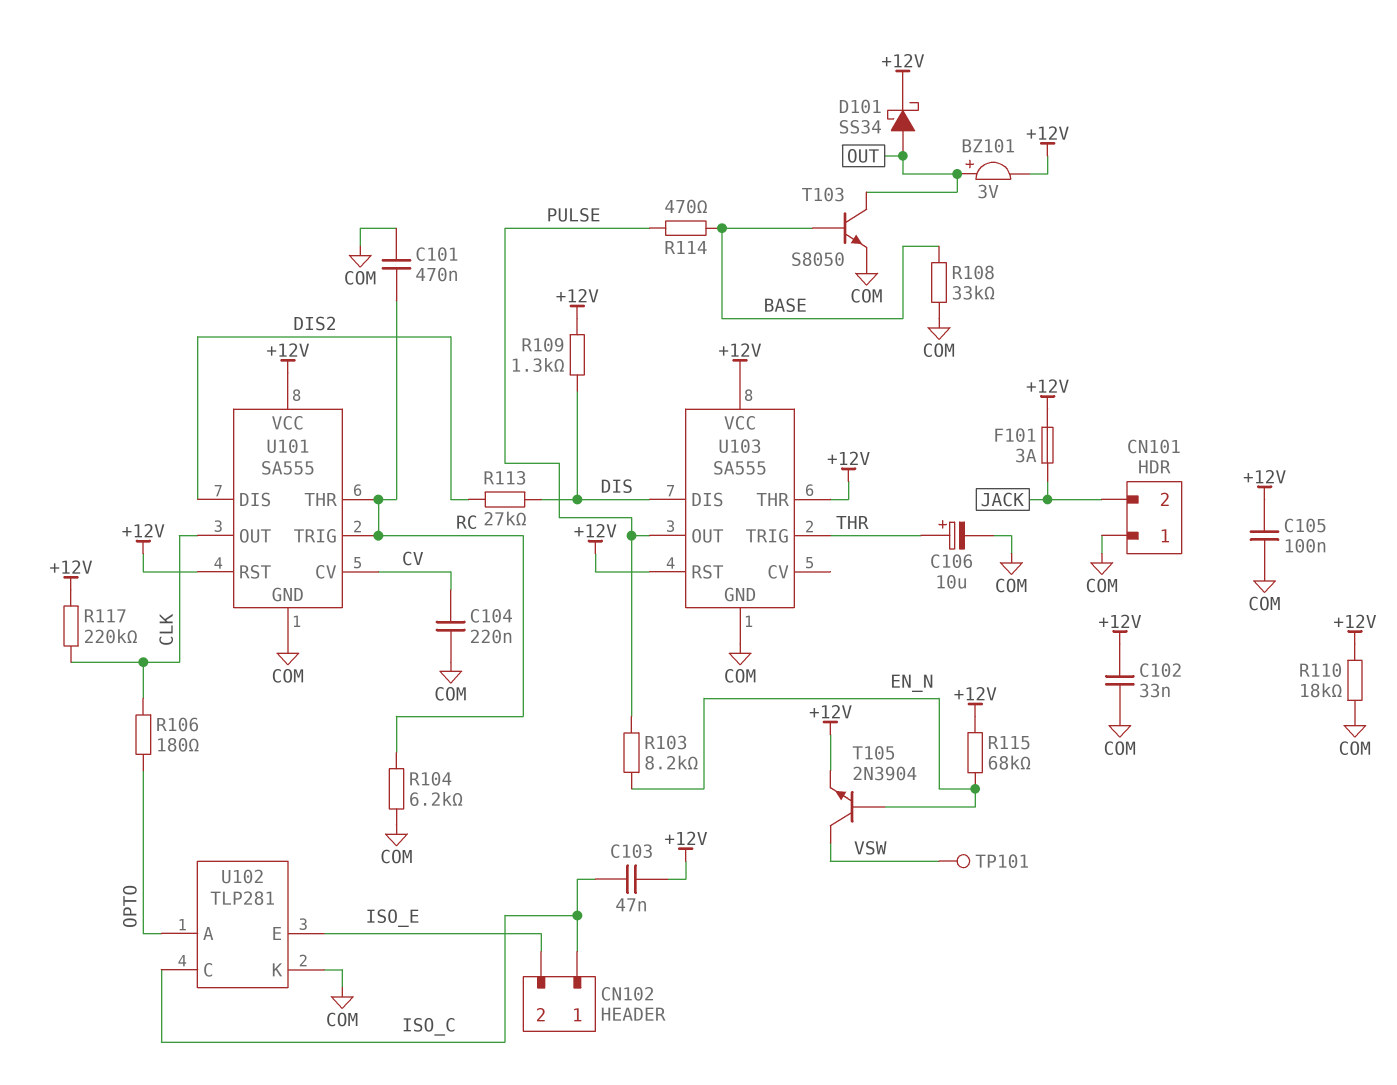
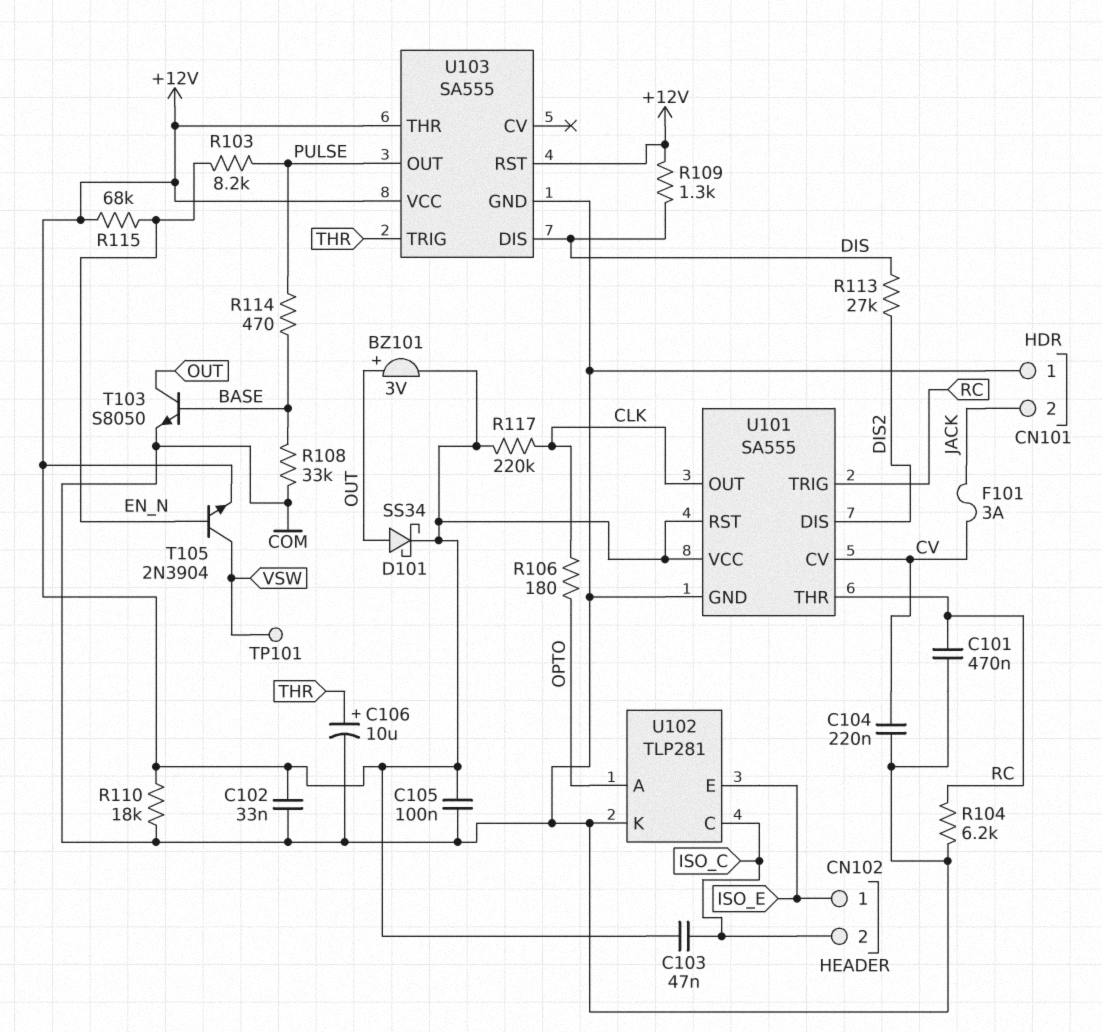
CN102 pin 1: ISO_C -> ISO_E
CN102 pin 2: ISO_E -> ISO_C
F101: 3A (+12V, JACK) -> 3A (CV, JACK)

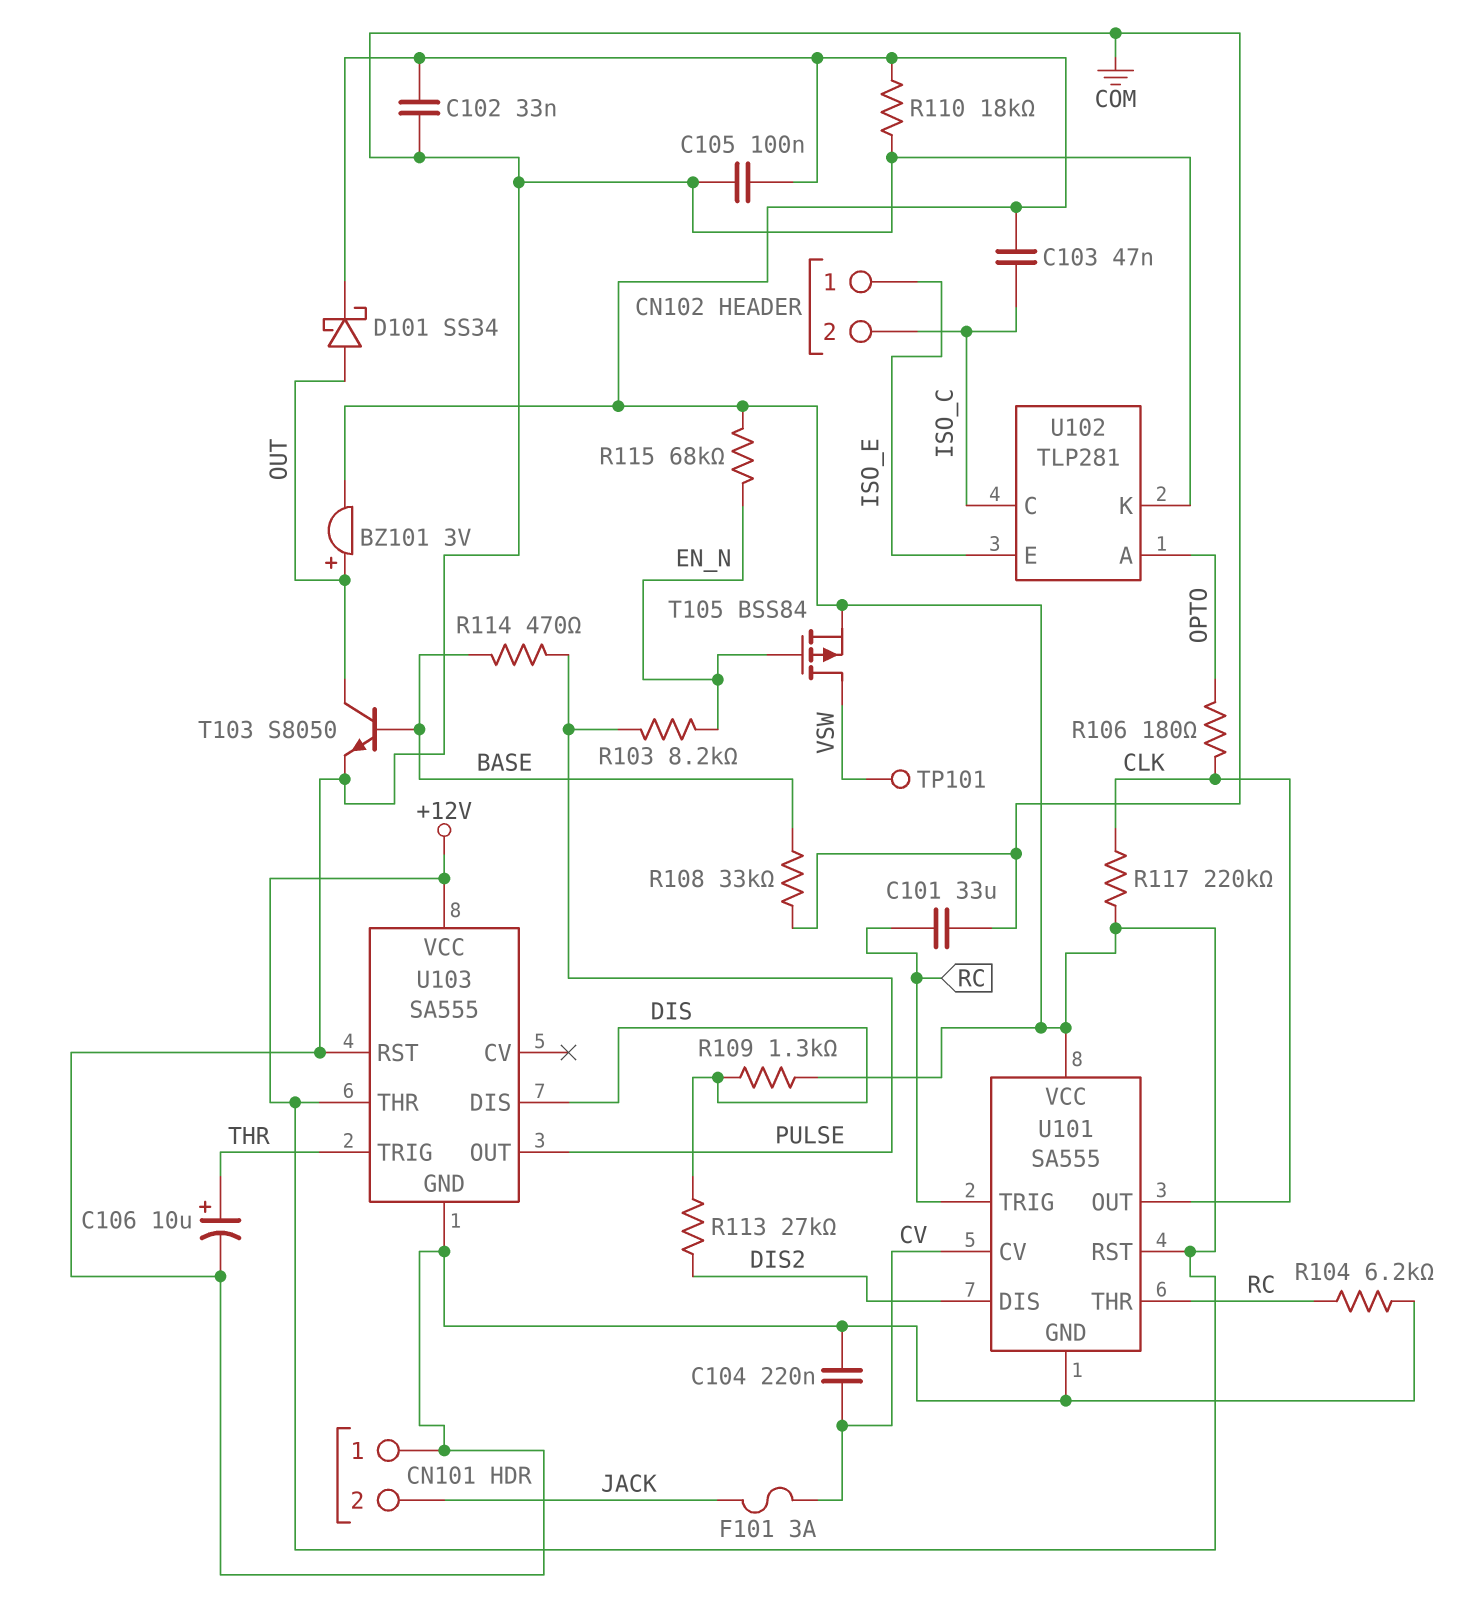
C101: 470nF (COM, RC) -> 33uF (COM, RC)
T105: NPN 2N3904 (B EN_N, C VSW, E +12V) -> PMOS BSS84 (G EN_N, D VSW, S +12V)
U103 pin RST: +12V -> COM

